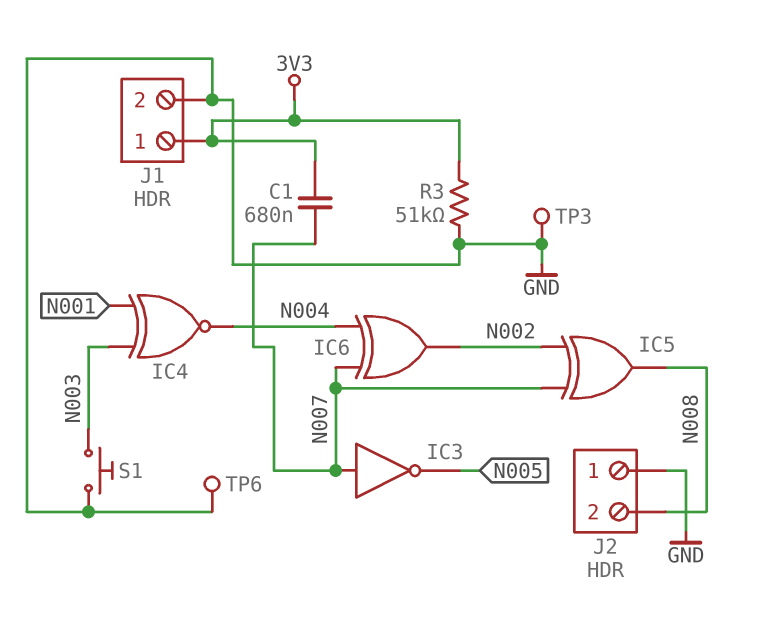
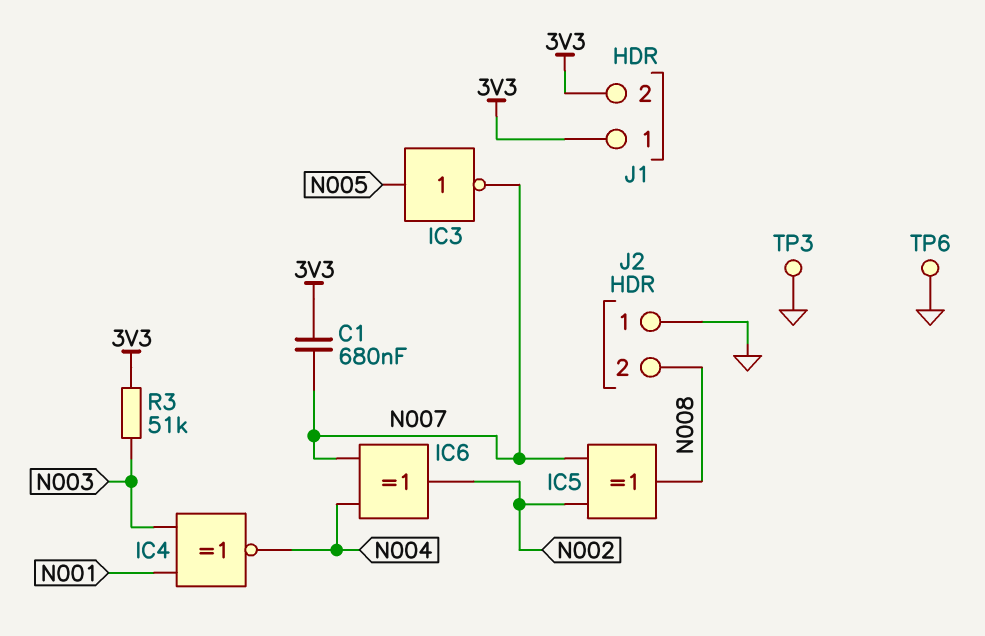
IC3: NOT (in N007, out N005) -> NOT (in N005, out N007)
J1 pin 2: GND -> 3V3
R3: 51k (3V3, GND) -> 51k (3V3, N003)
S1: button (GND, N003) -> none

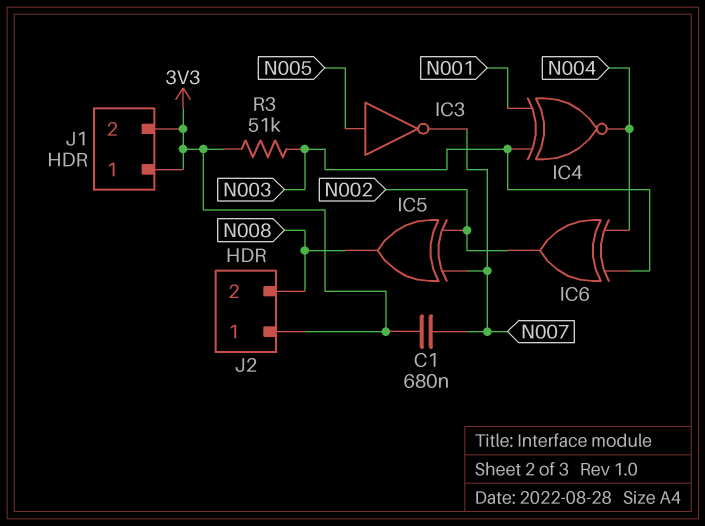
IC6: XOR (in N004, in N007, out N002) -> XOR (in N003, in N004, out N002)
J2 pin 1: GND -> 3V3
TP3: test point (GND) -> none
TP6: test point (GND) -> none

